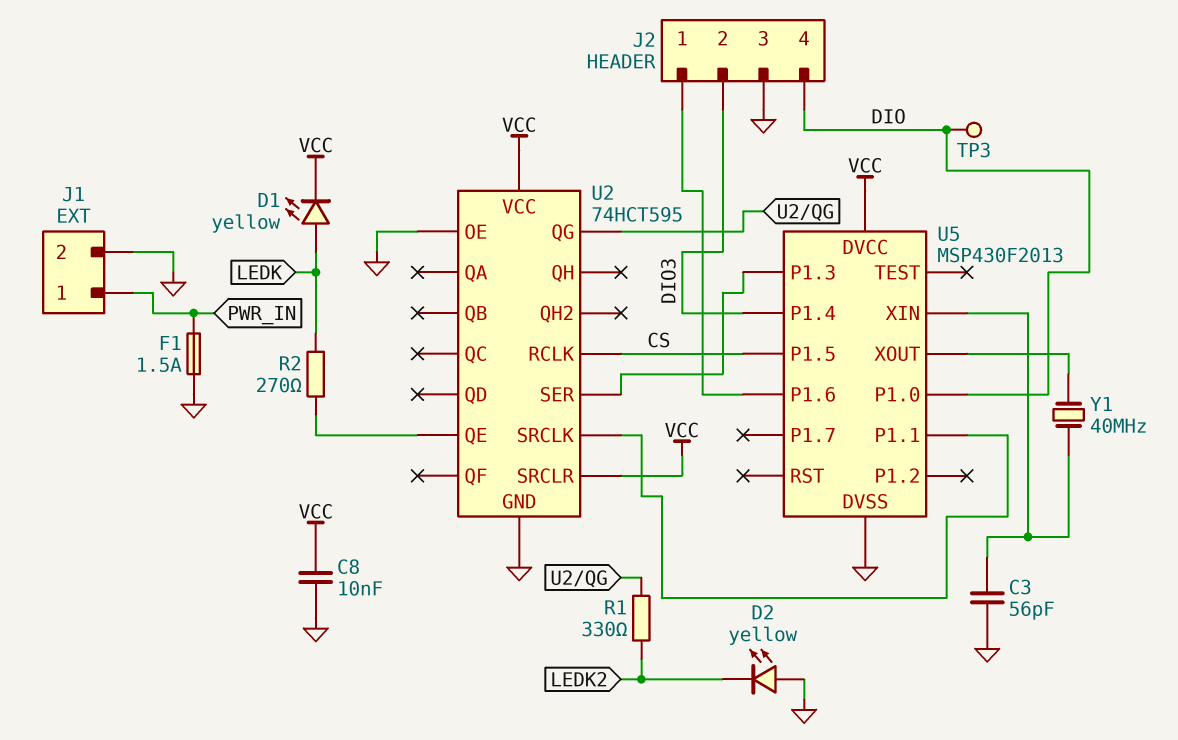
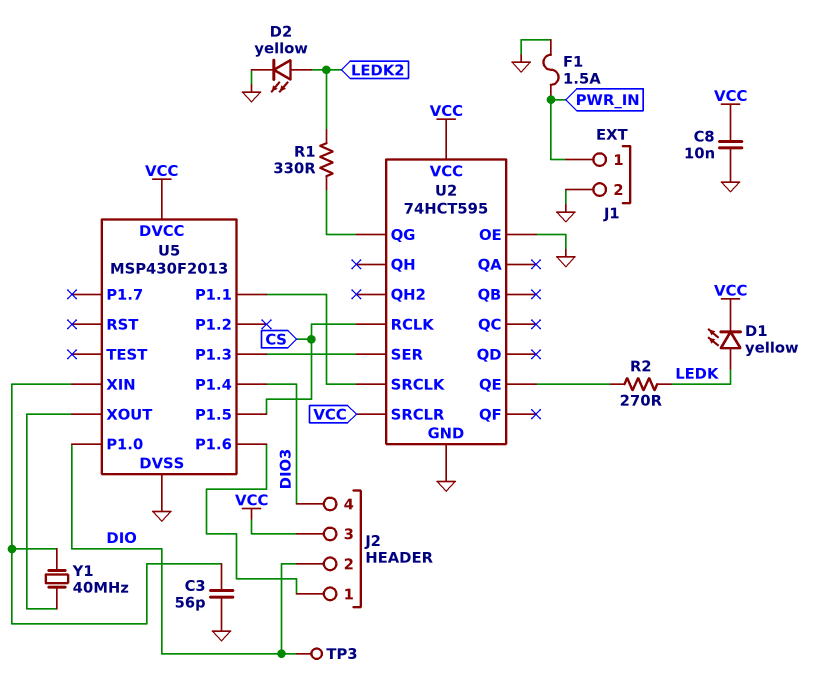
D2: LED yellow (A GND, K LEDK2) -> LED yellow (A LEDK2, K GND)
J2 pin 2: DIO3 -> DIO
J2 pin 3: GND -> VCC
J2 pin 4: DIO -> DIO3

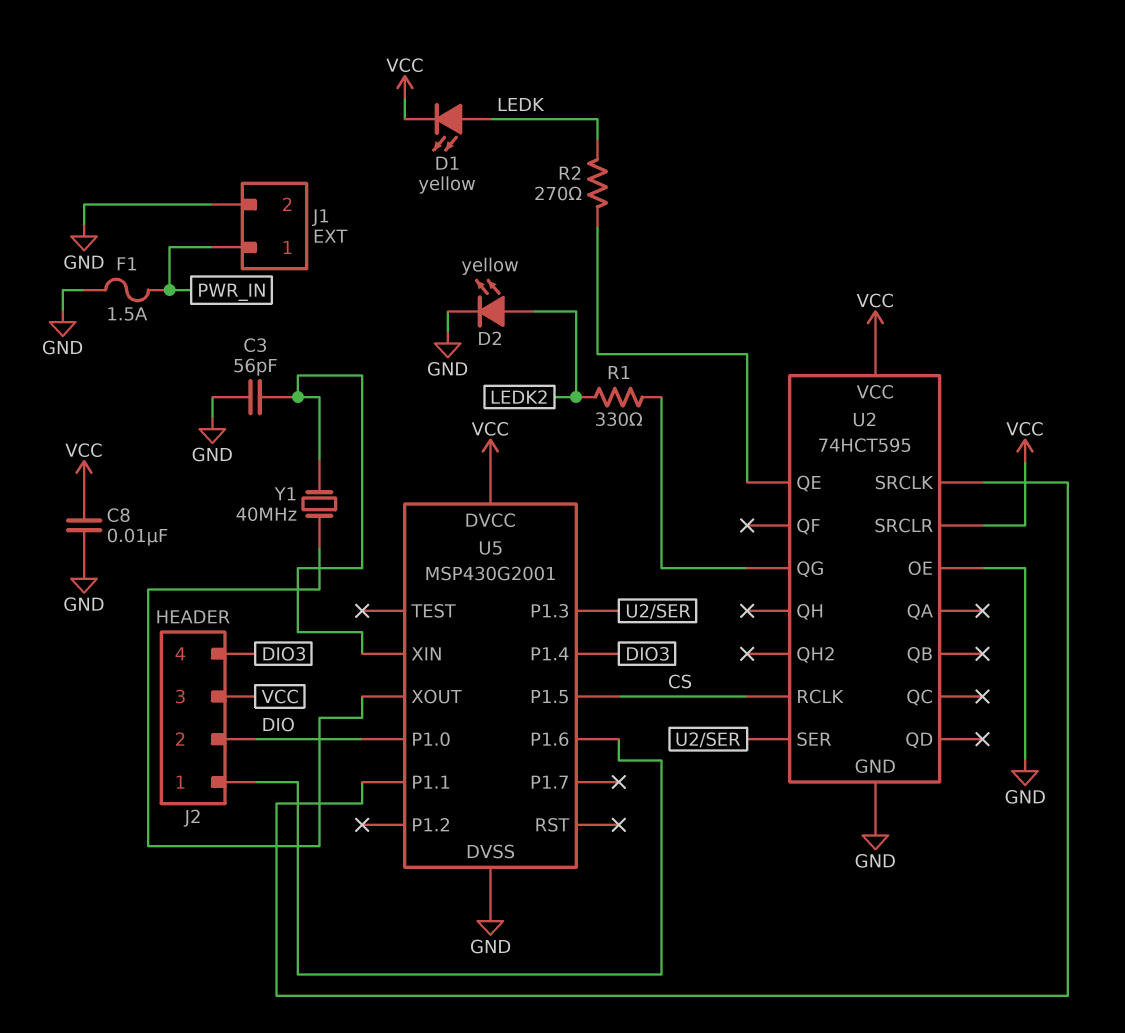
TP3: test point (DIO) -> none
U5: MSP430F2013 -> MSP430G2001

